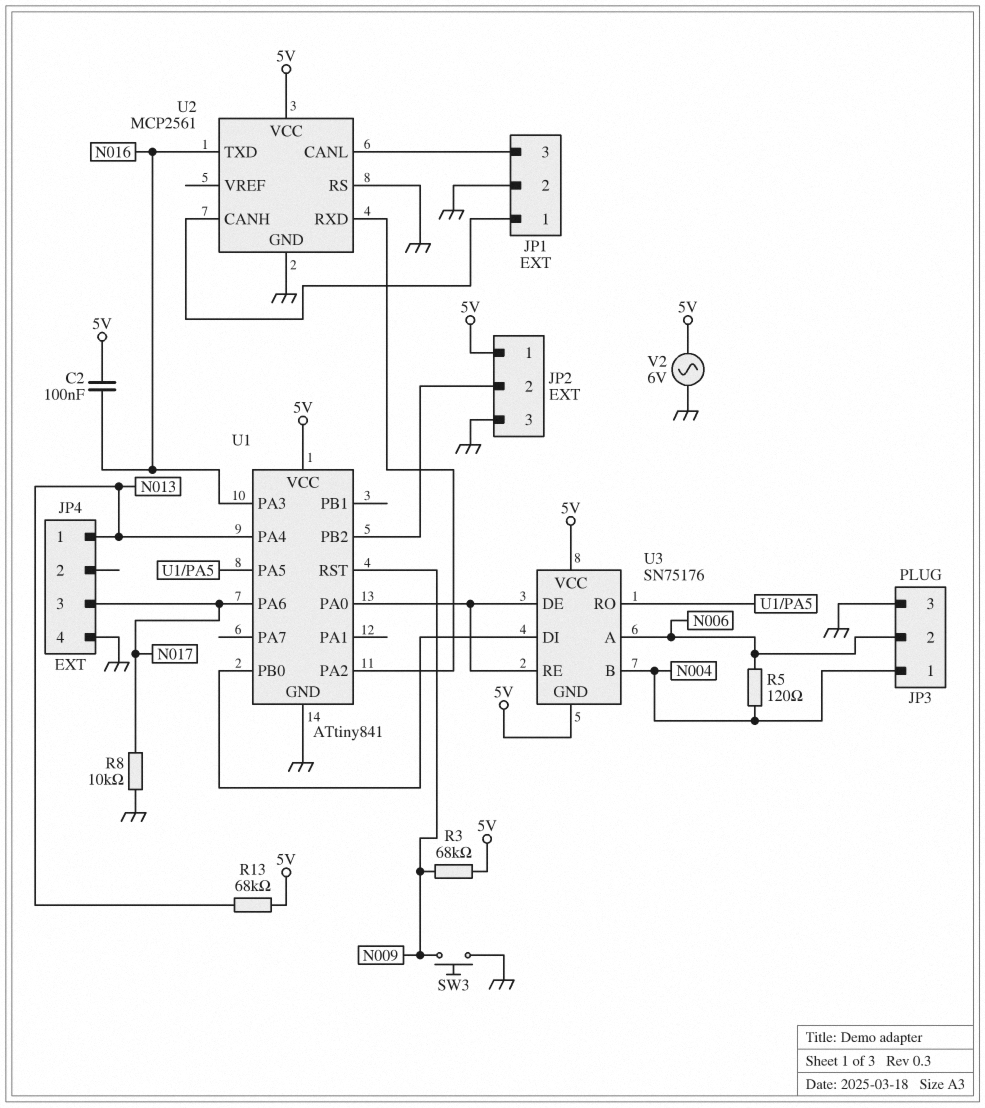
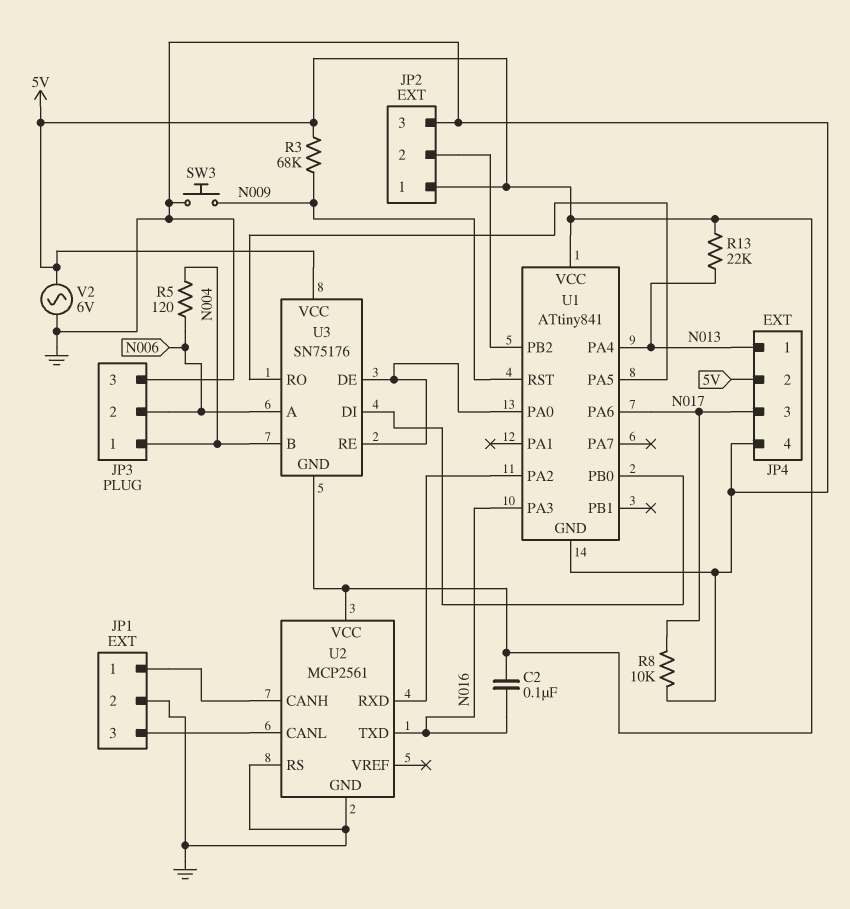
JP4 pin 2: none -> 5V
R13: 68k (5V, N013) -> 22k (5V, N013)

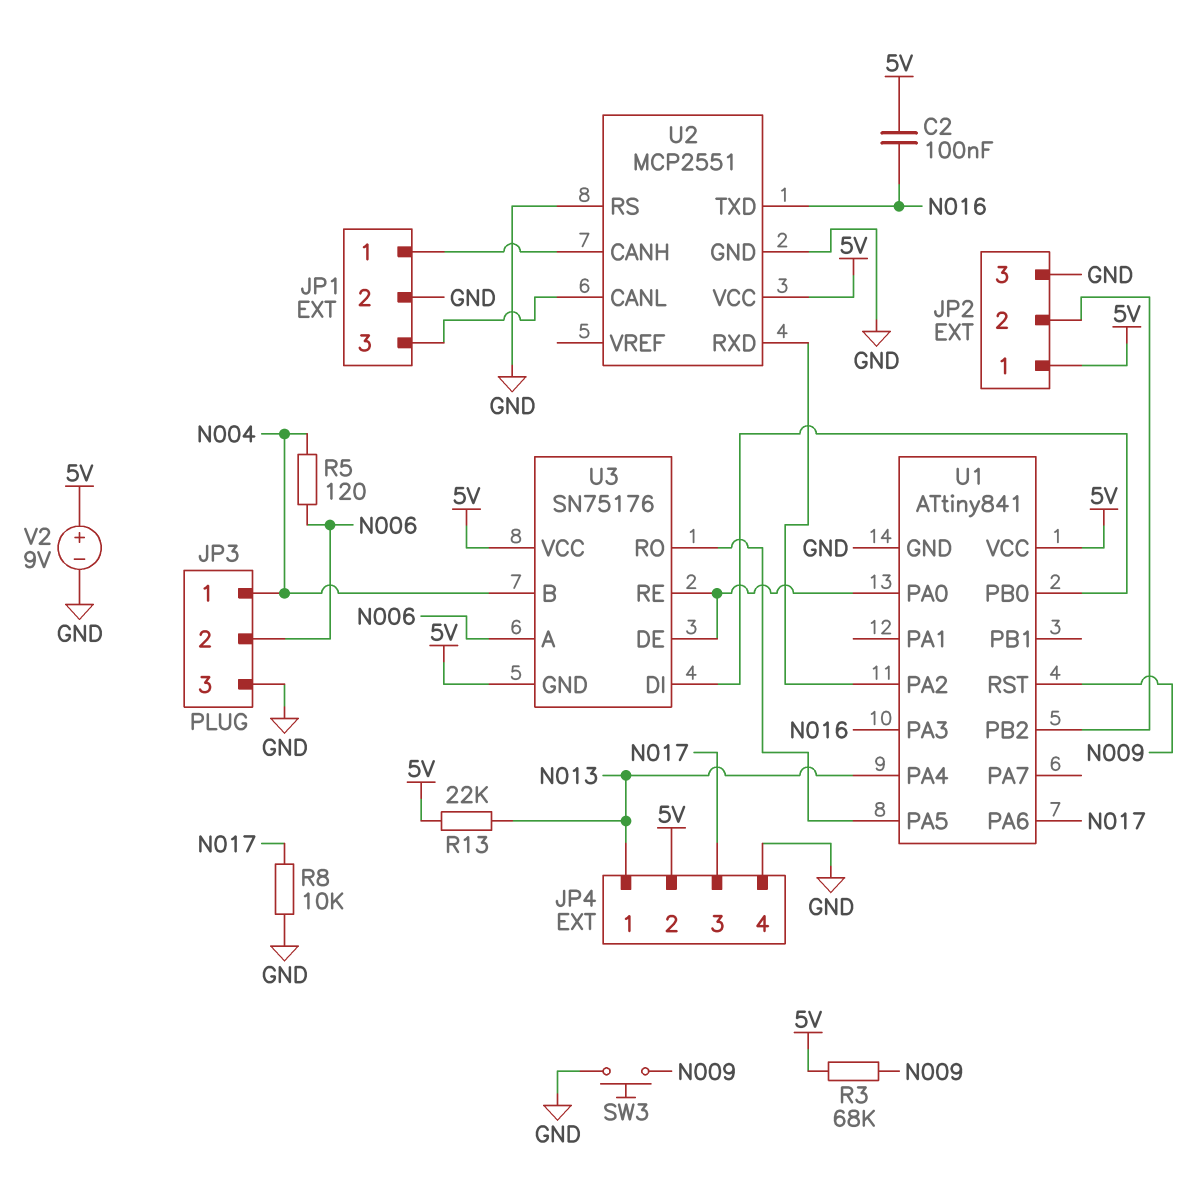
U2: MCP2561 -> MCP2551
V2: AC 6V (5V, GND) -> 9V (plus 5V, minus GND)

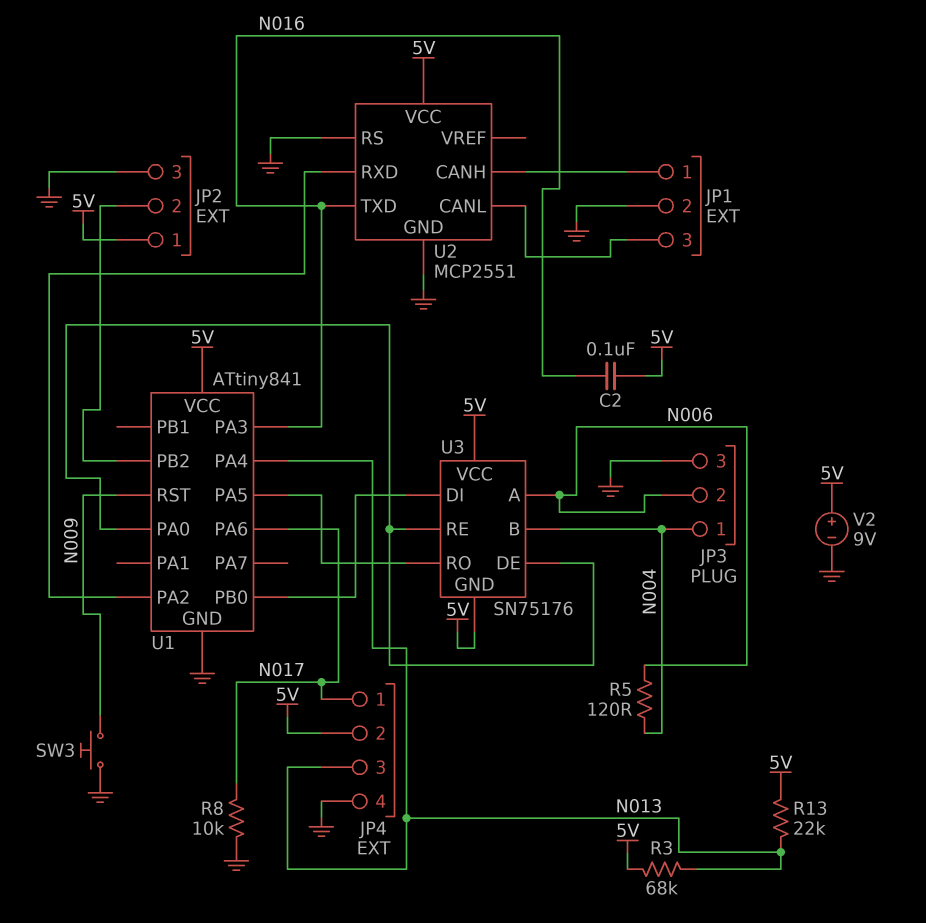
JP4 pin 1: N013 -> N017
JP4 pin 3: N017 -> N013
R3: 68k (5V, N009) -> 68k (5V, N013)

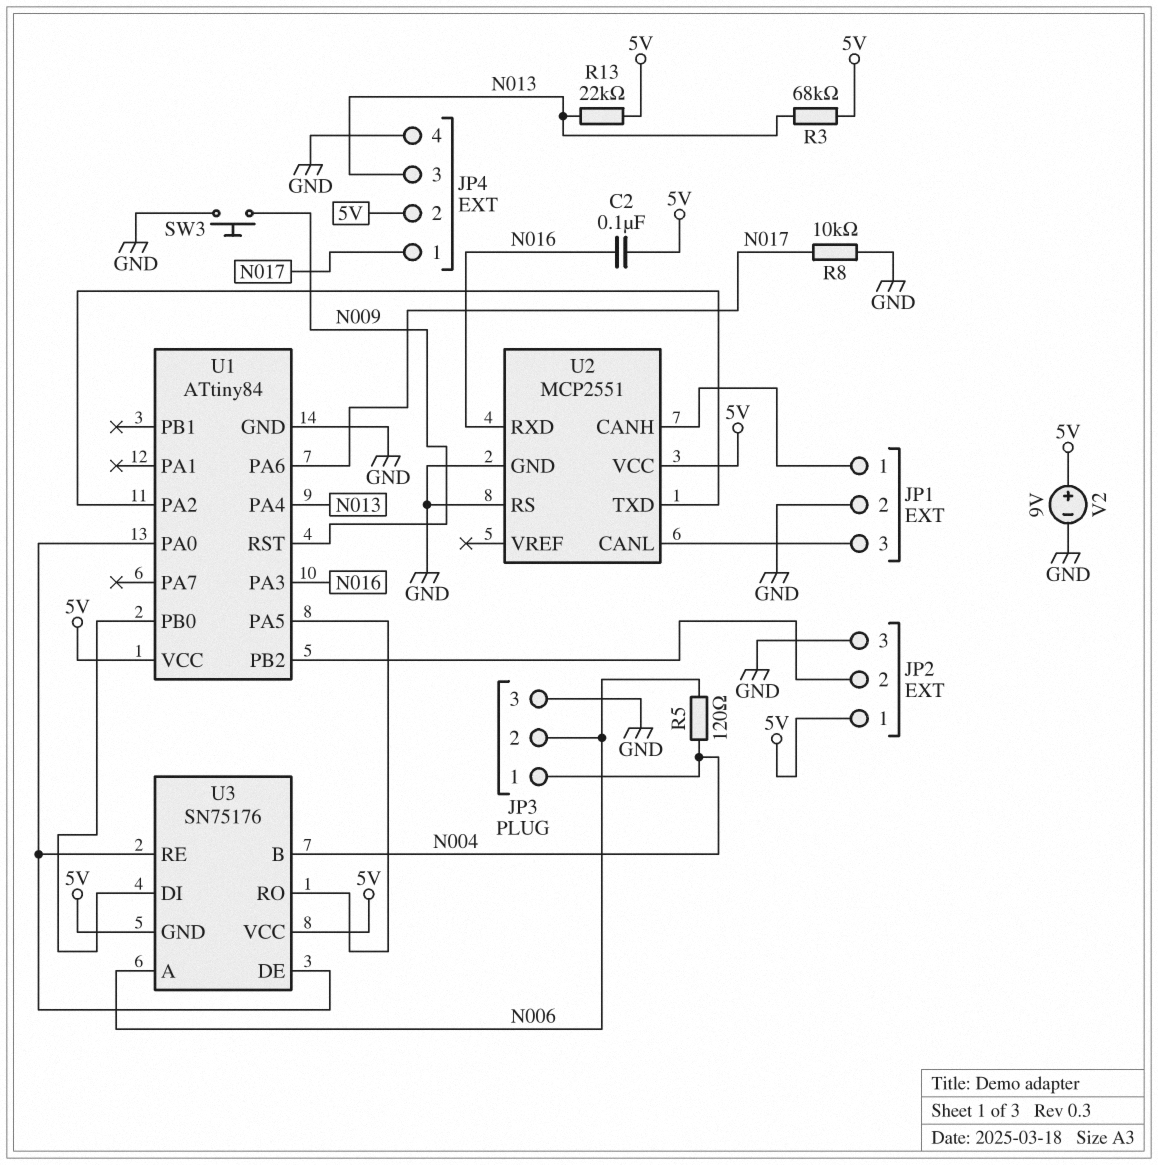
U1: ATtiny841 -> ATtiny84
U2 pin RXD: U1/PA2 -> N016
U2 pin TXD: N016 -> U1/PA2

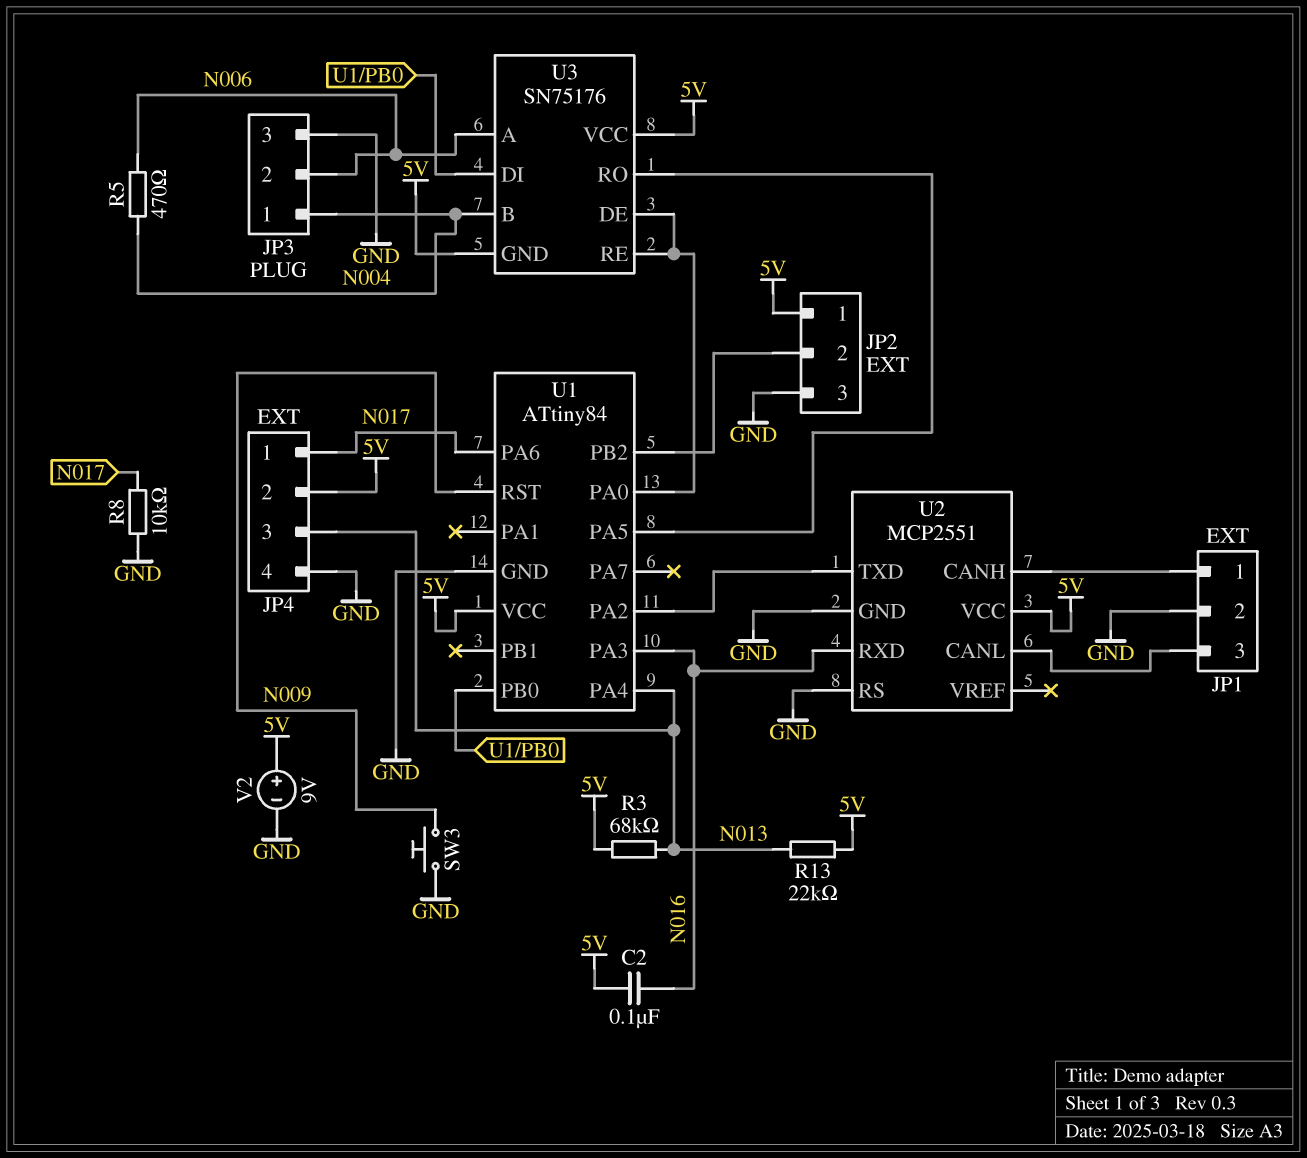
R5: 120 (N004, N006) -> 470 (N004, N006)

